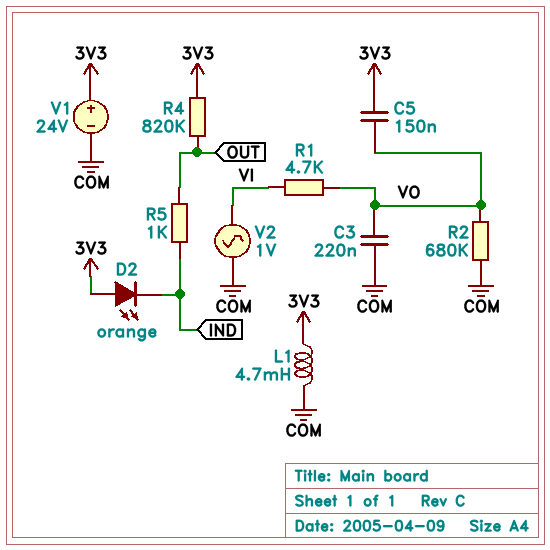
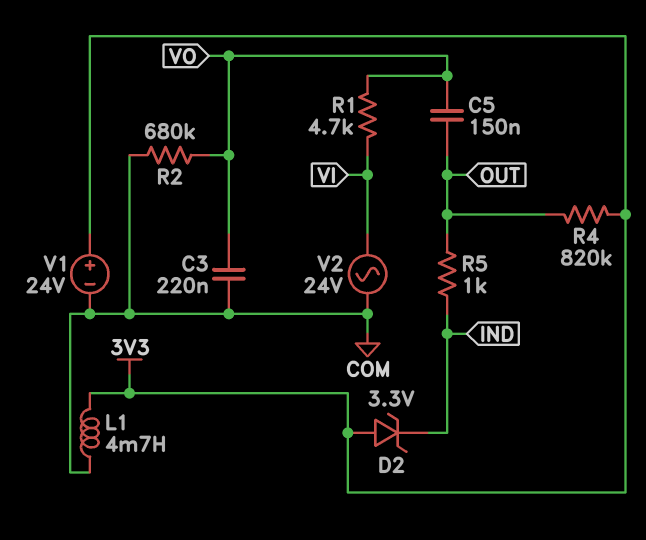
C5: 150nF (3V3, VO) -> 150nF (OUT, VO)
D2: LED orange (A 3V3, K IND) -> zener 3.3V (A 3V3, K IND)
V2: AC 1V (COM, VI) -> AC 24V (COM, VI)

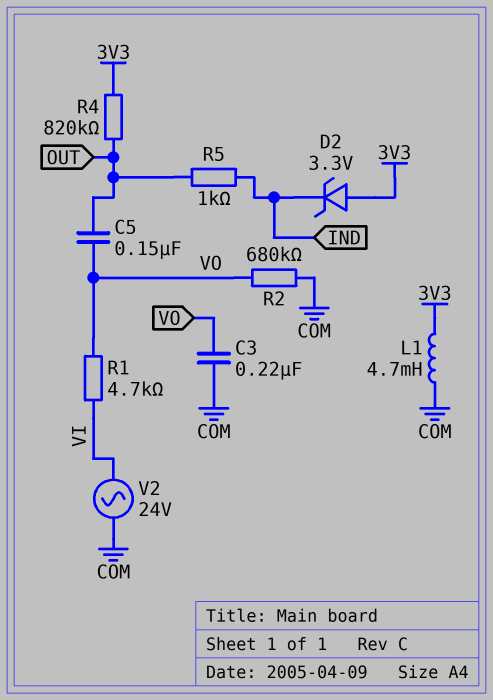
V1: 24V (plus 3V3, minus COM) -> none

